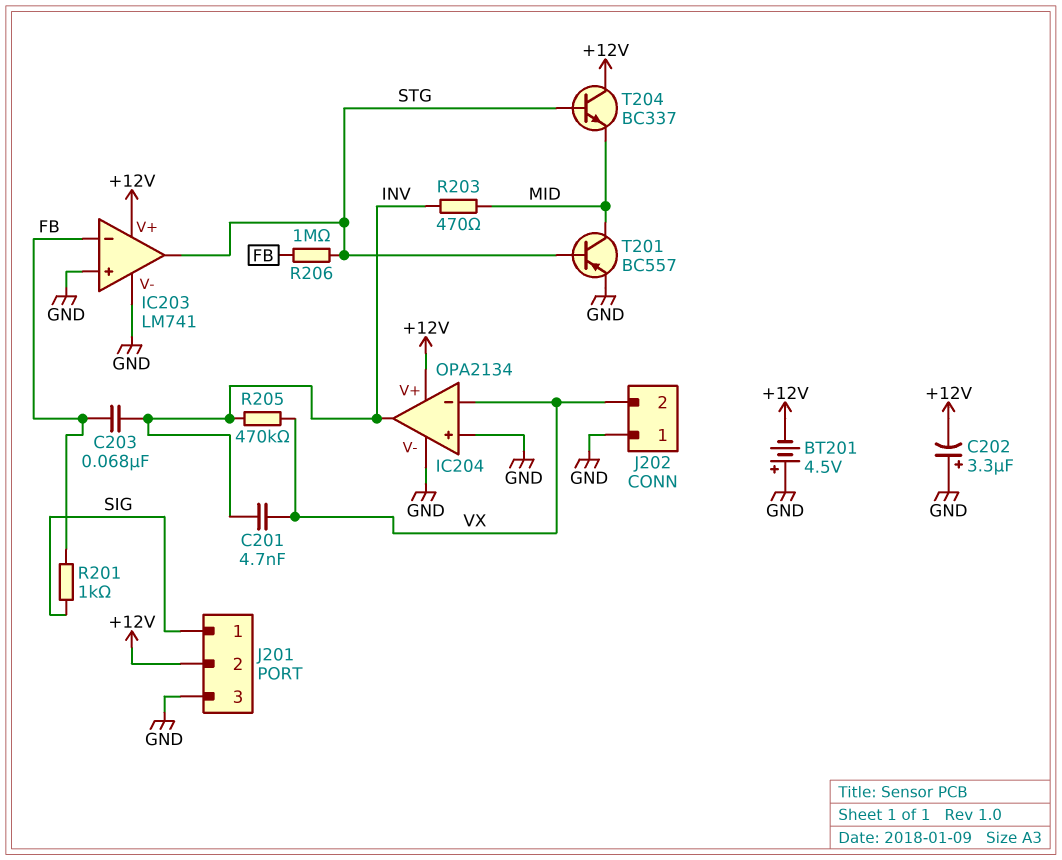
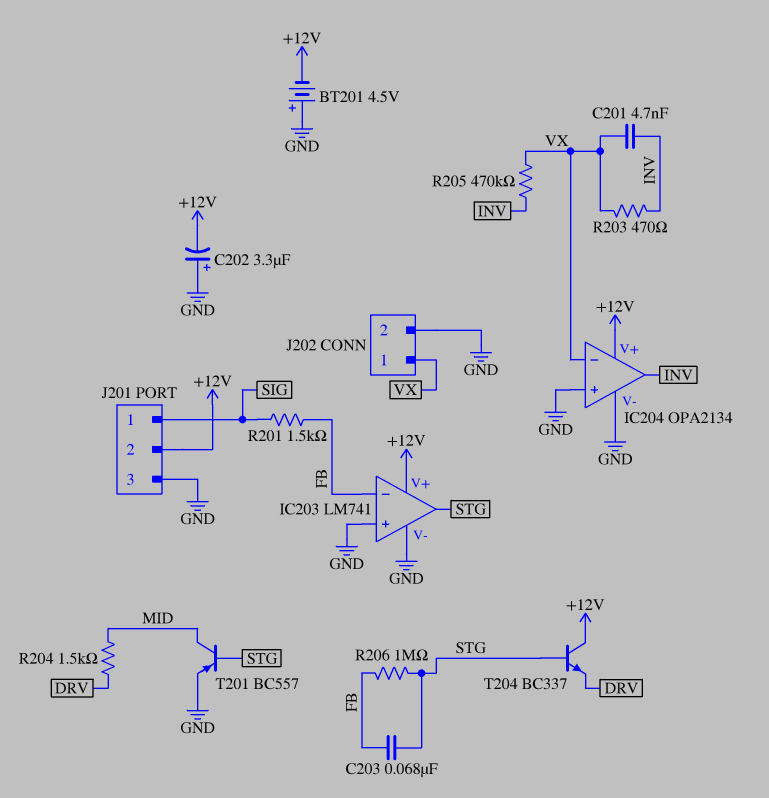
C203: 68nF (FB, INV) -> 68nF (FB, STG)
J202 pin 1: GND -> VX
J202 pin 2: VX -> GND
R201: 1k (FB, SIG) -> 1.5k (FB, SIG)
R203: 470 (INV, MID) -> 470 (INV, VX)
R204: none -> 1.5k (DRV, MID)
T204: NPN BC337 (B STG, C +12V, E MID) -> NPN BC337 (B STG, C +12V, E DRV)

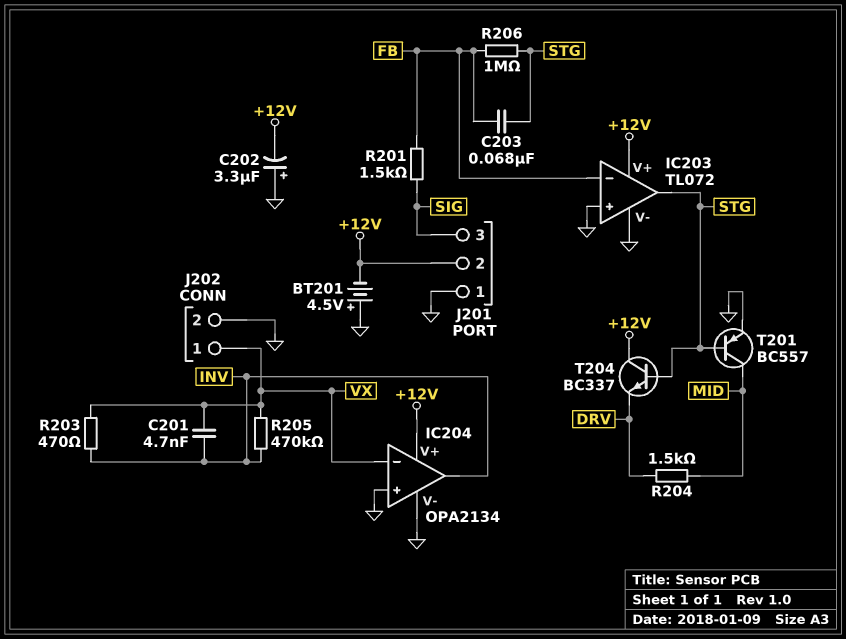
IC203: LM741 -> TL072
J201 pin 1: SIG -> GND
J201 pin 3: GND -> SIG

